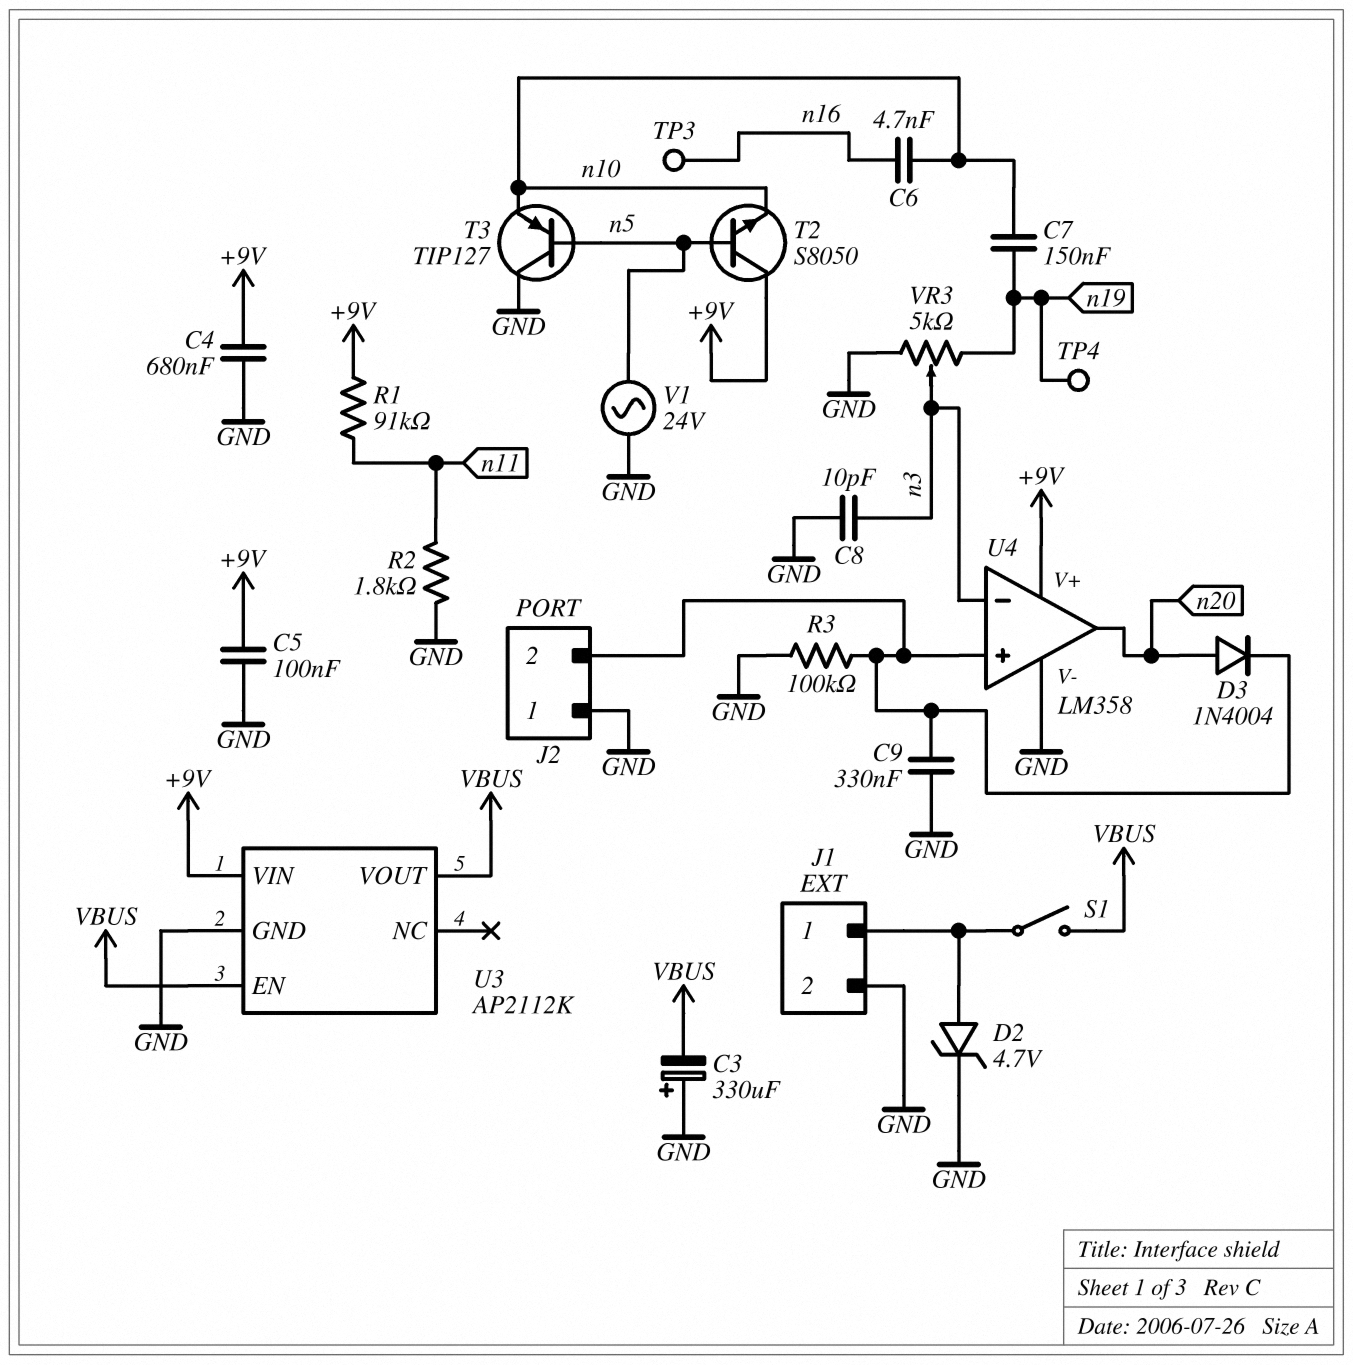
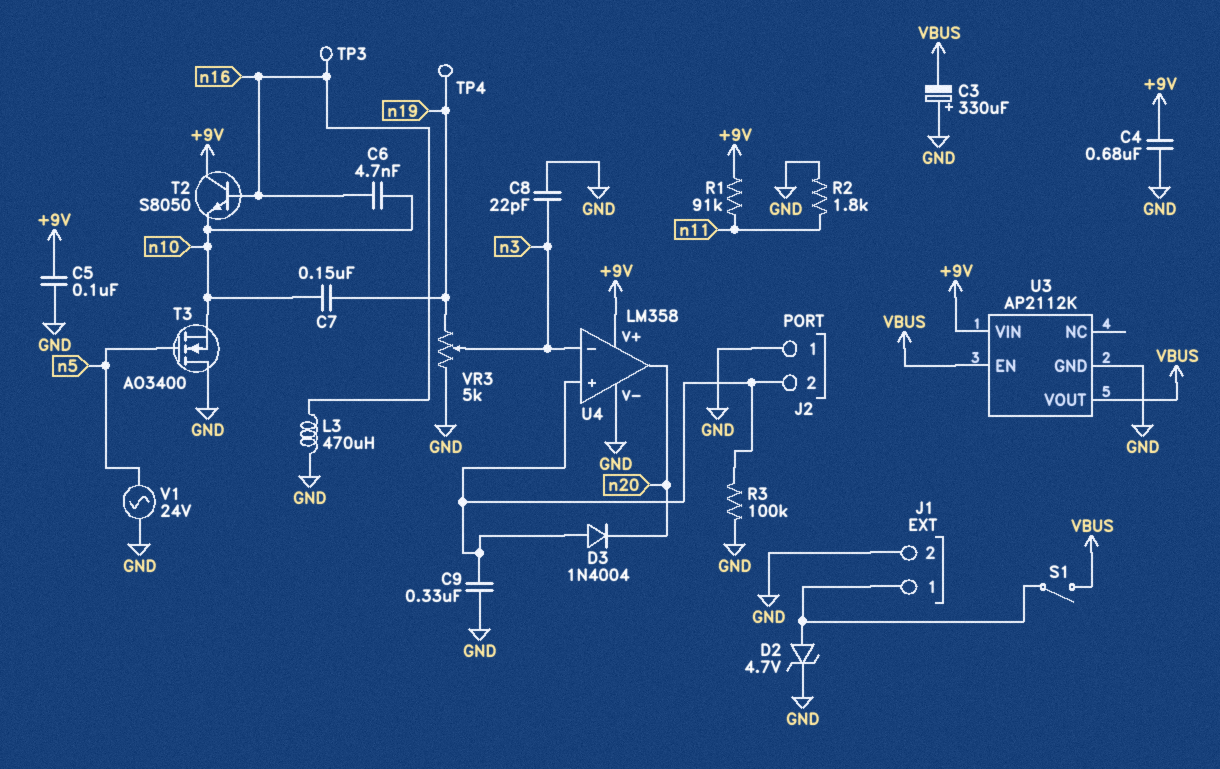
C8: 10pF (GND, n3) -> 22pF (GND, n3)
D3: diode 1N4004 (A n20, K J2/2) -> diode 1N4004 (A J2/2, K n20)
L3: none -> 470uH (GND, n16)
T2: NPN S8050 (B n5, C +9V, E n10) -> NPN S8050 (B n16, C +9V, E n10)
T3: PNP TIP127 (B n5, C GND, E n10) -> NMOS AO3400 (G n5, D GND, S n10)

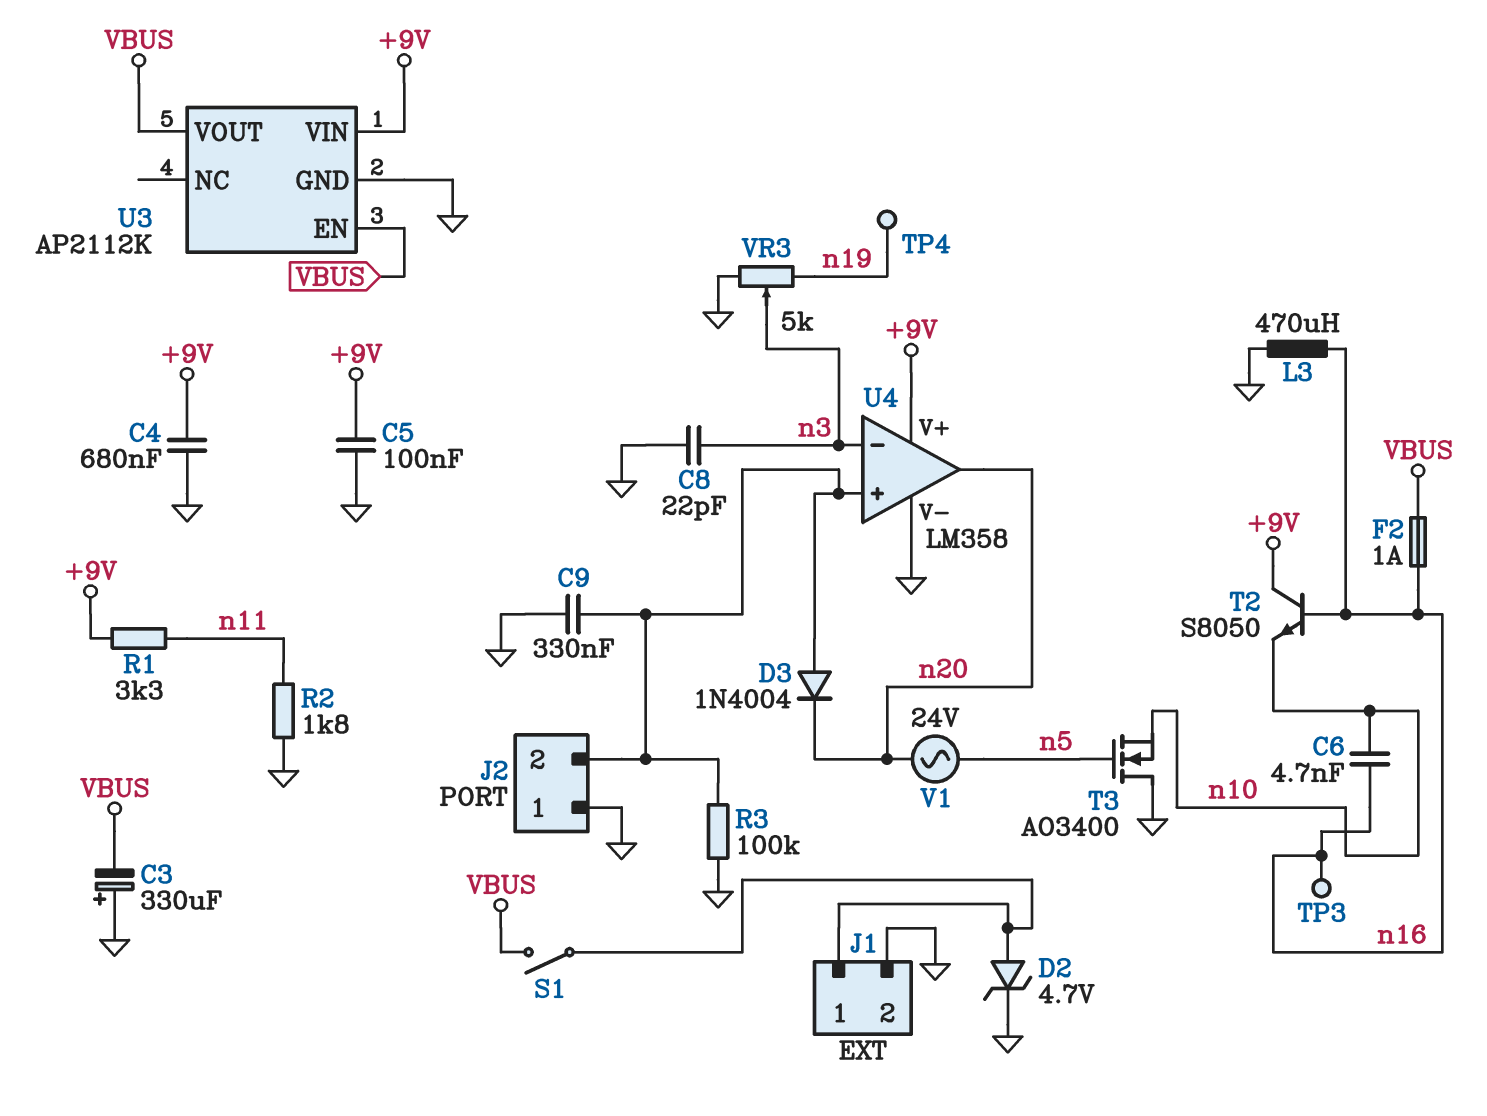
C7: 150nF (n10, n19) -> none
F2: none -> 1A (VBUS, n16)
R1: 91k (+9V, n11) -> 3.3k (+9V, n11)
V1: AC 24V (GND, n5) -> AC 24V (n5, n20)

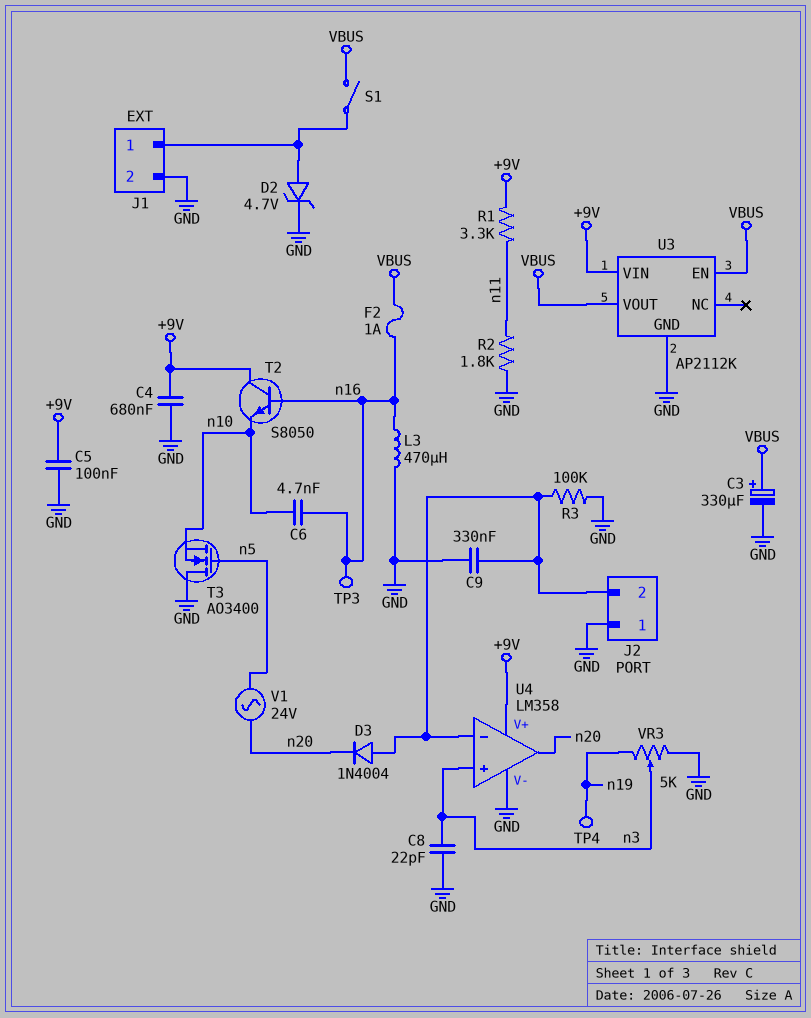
C3: 330uF (plus GND, minus VBUS) -> 330uF (plus VBUS, minus GND)
U4 pin in+: J2/2 -> n3
U4 pin in-: n3 -> J2/2

